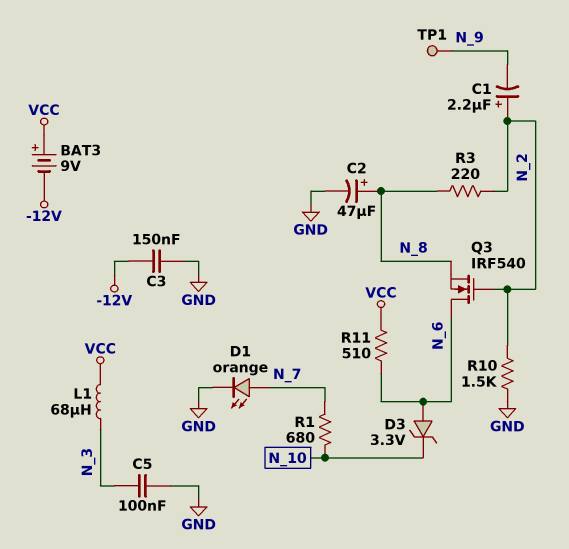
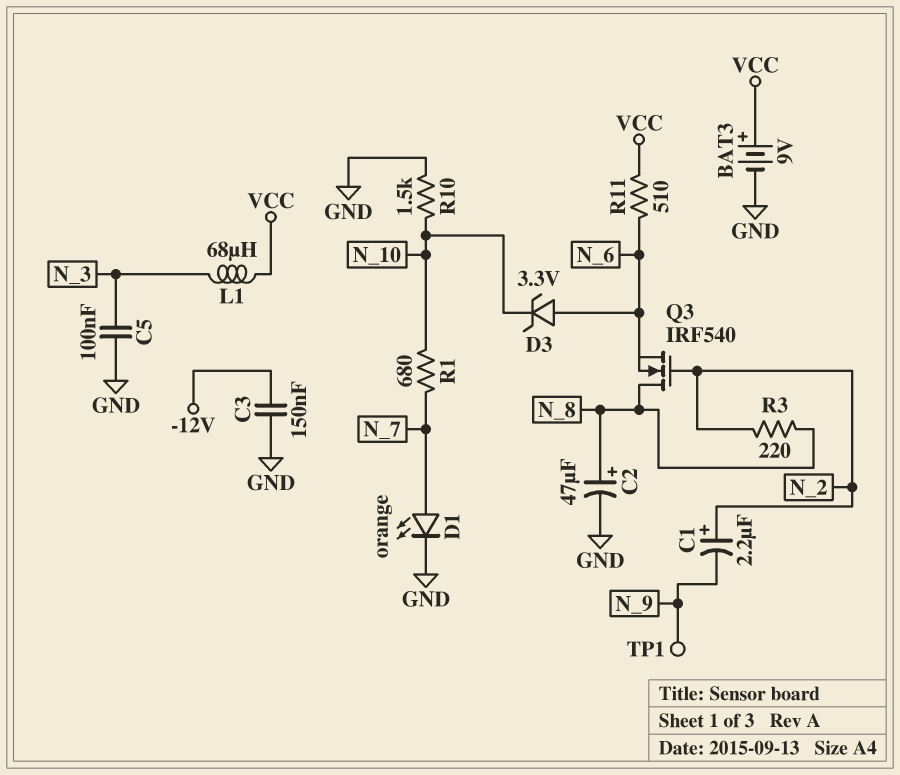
BAT3: 9V (plus VCC, minus -12V) -> 9V (plus VCC, minus GND)
Q3: NMOS IRF540 (G N_2, D N_6, S N_8) -> NMOS IRF540 (G N_2, D N_8, S N_6)
R10: 1.5k (GND, N_2) -> 1.5k (GND, N_10)

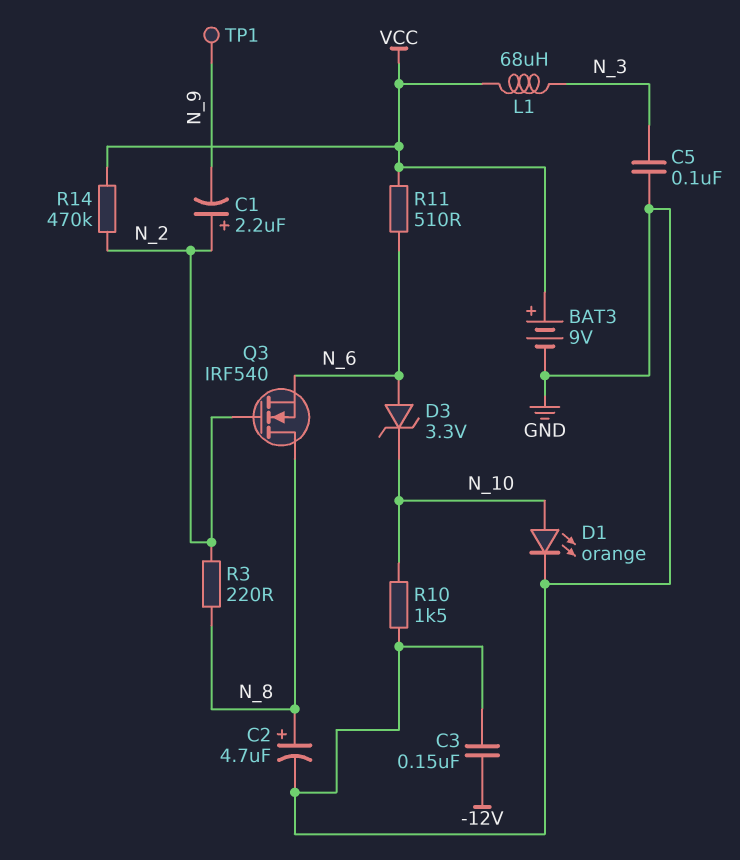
C2: 47uF (plus N_8, minus GND) -> 4.7uF (plus N_8, minus GND)
D1: LED orange (A N_7, K GND) -> LED orange (A N_10, K GND)
R1: 680 (N_7, N_10) -> none
R14: none -> 470k (N_2, VCC)

